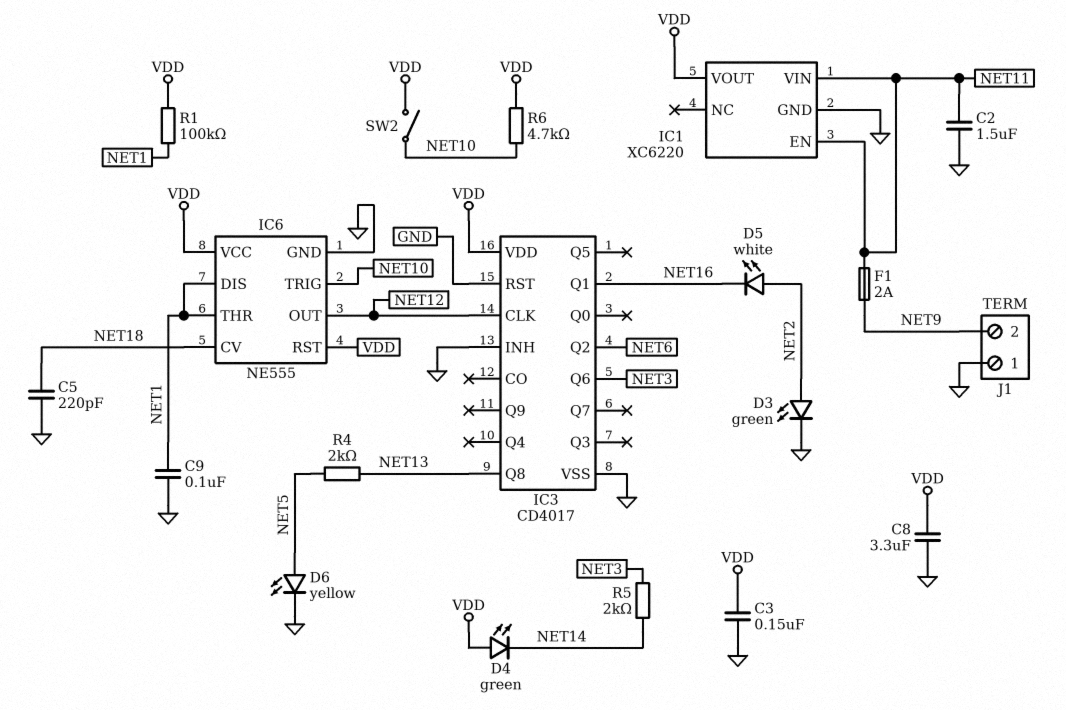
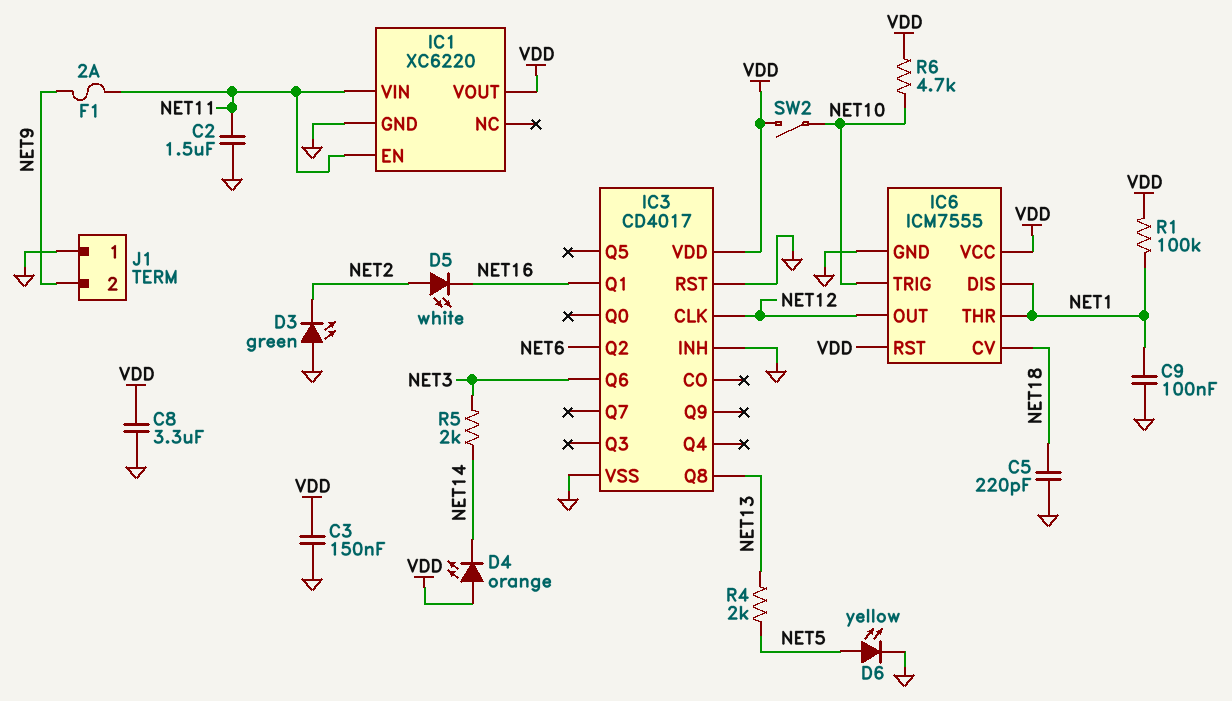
D3: LED green (A NET2, K GND) -> LED green (A GND, K NET2)
D4: LED green (A VDD, K NET14) -> LED orange (A VDD, K NET14)
IC6: NE555 -> ICM7555

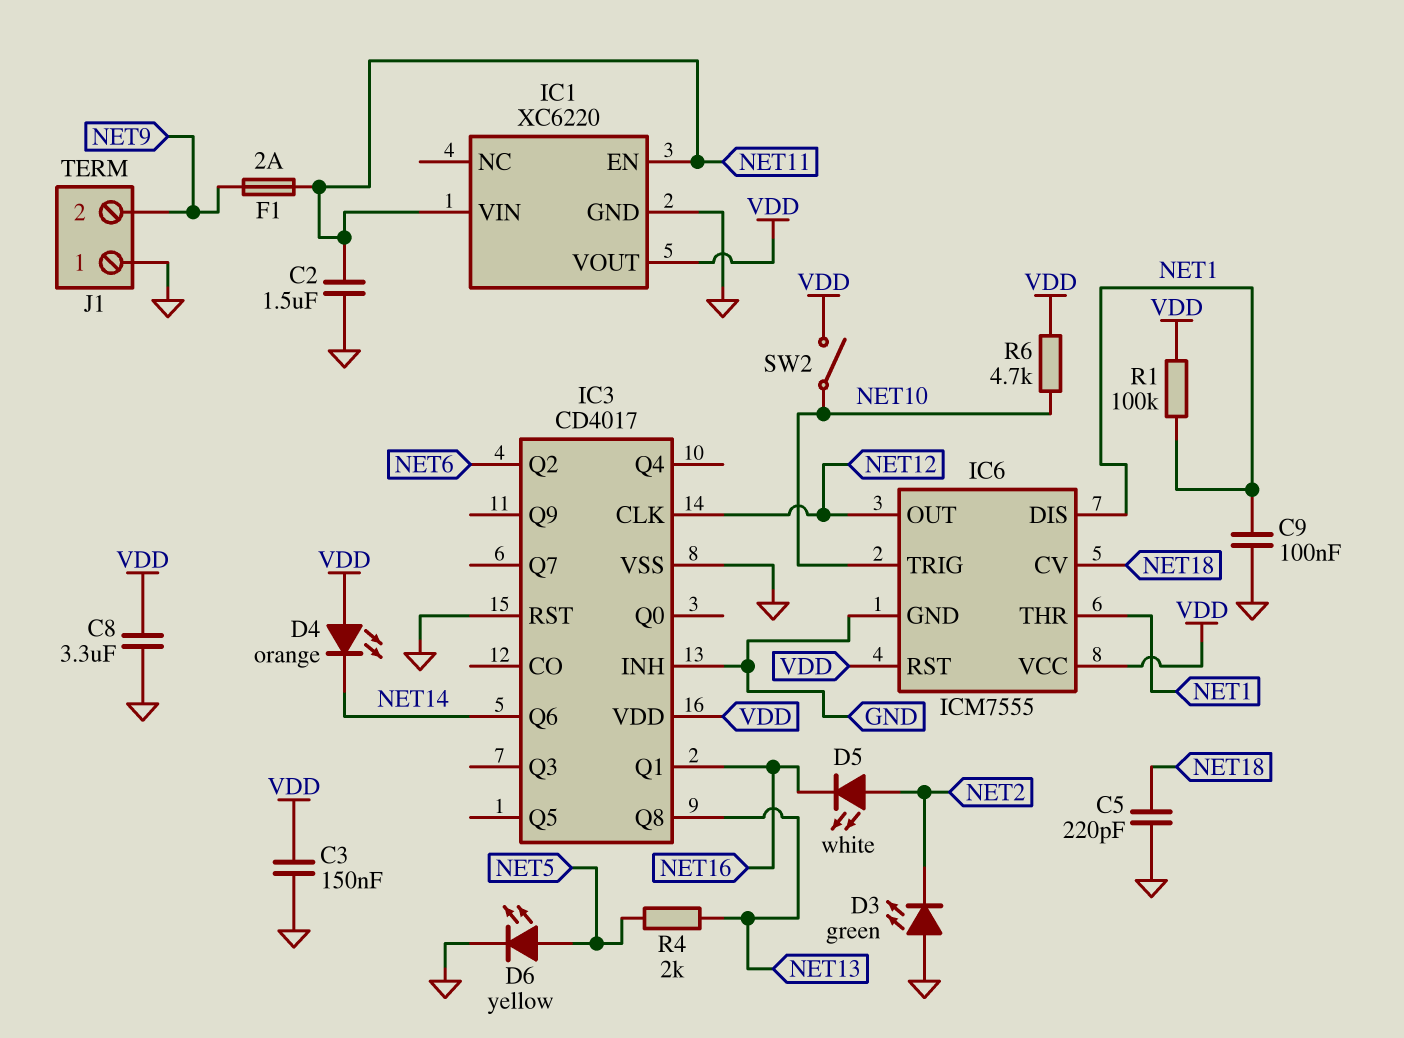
IC3 pin Q6: NET3 -> NET14
R5: 2k (NET3, NET14) -> none

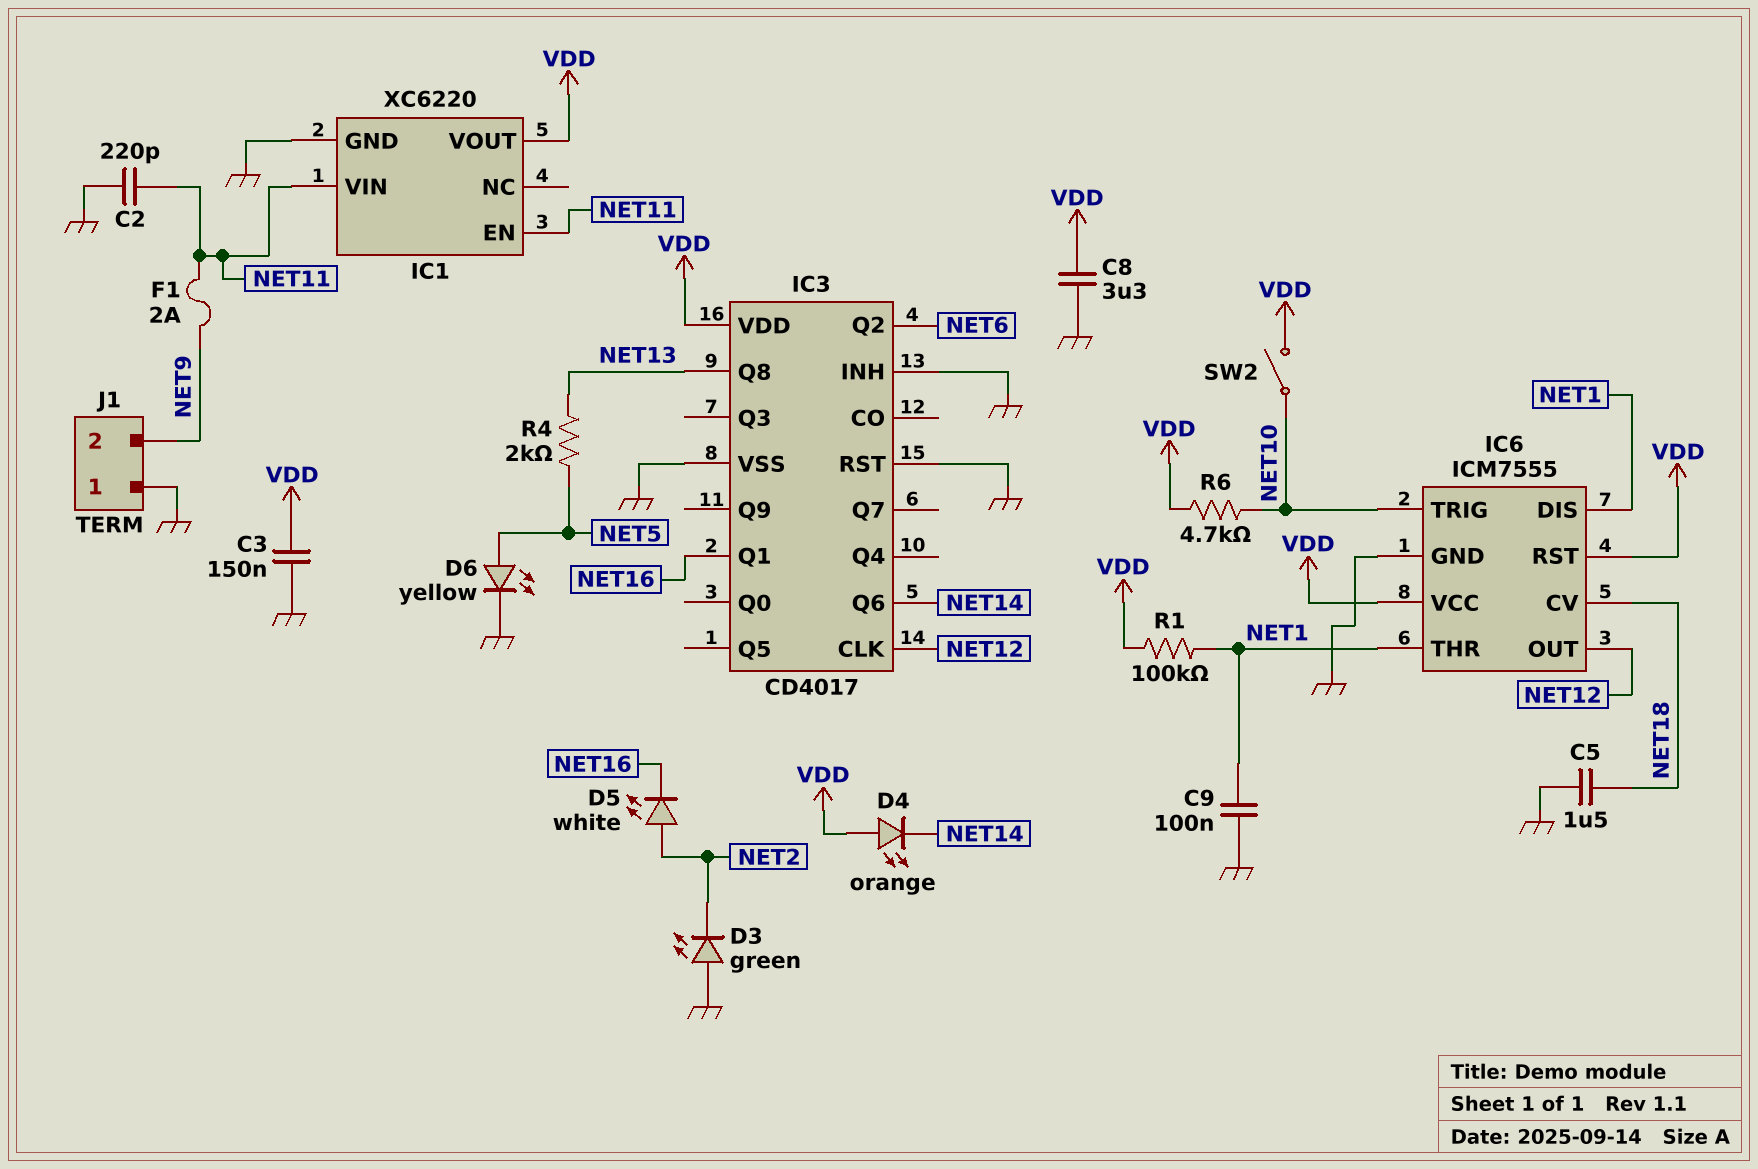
C2: 1.5uF (GND, NET11) -> 220pF (GND, NET11)
C5: 220pF (GND, NET18) -> 1.5uF (GND, NET18)

